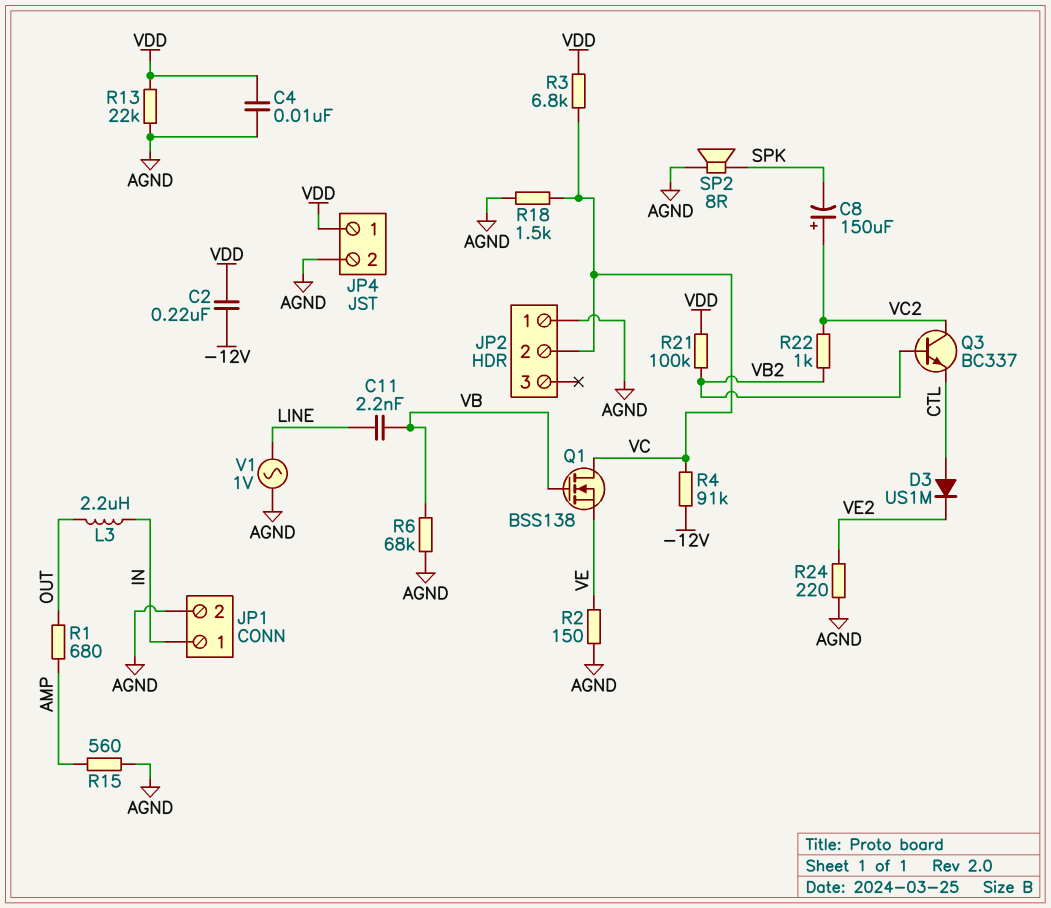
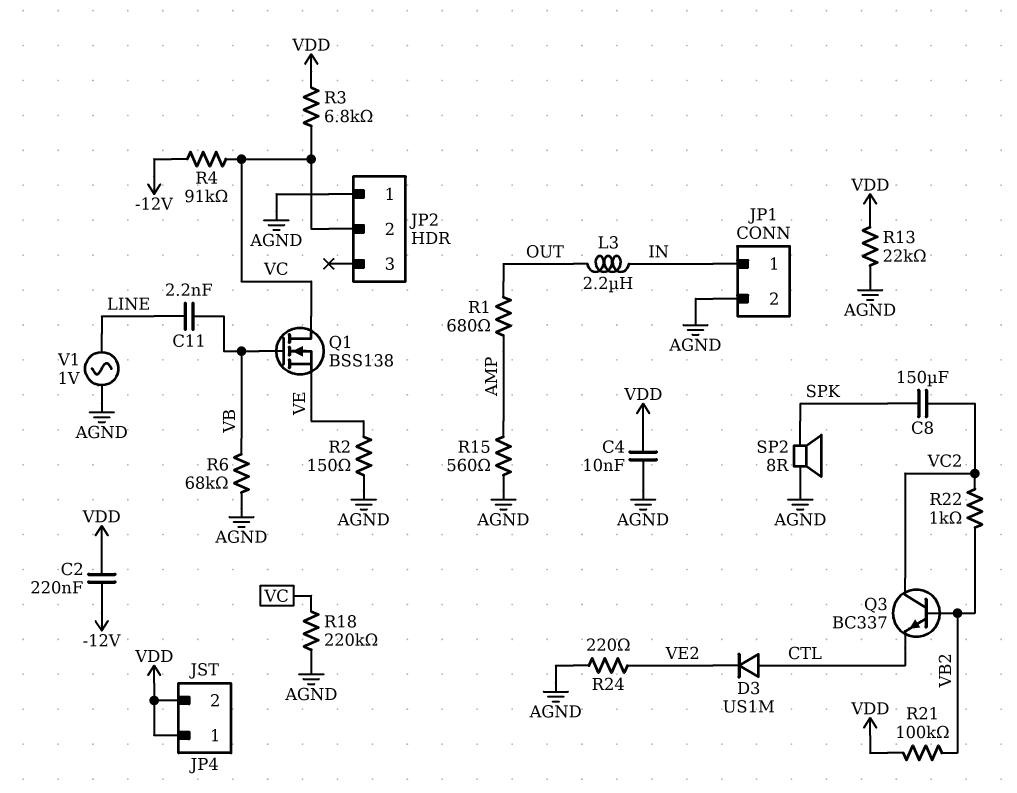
C8: 150uF (plus VC2, minus SPK) -> 150uF (SPK, VC2)
JP4 pin 2: AGND -> VDD
R18: 1.5k (AGND, VC) -> 220k (AGND, VC)

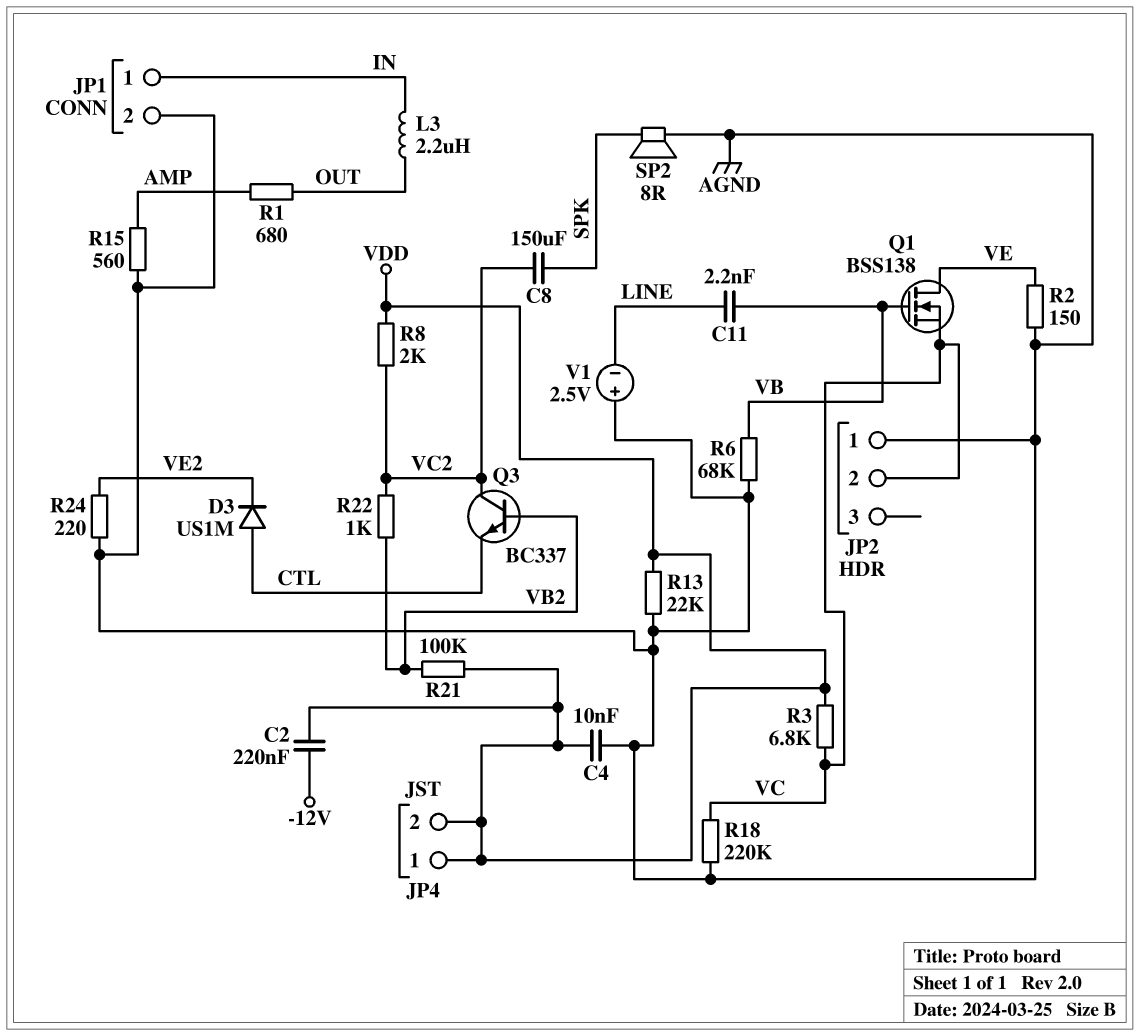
Q1: NMOS BSS138 (G VB, D VC, S VE) -> NMOS BSS138 (G VB, D VE, S VC)
R4: 91k (-12V, VC) -> none
R8: none -> 2k (VC2, VDD)
V1: AC 1V (AGND, LINE) -> 2.5V (plus AGND, minus LINE)

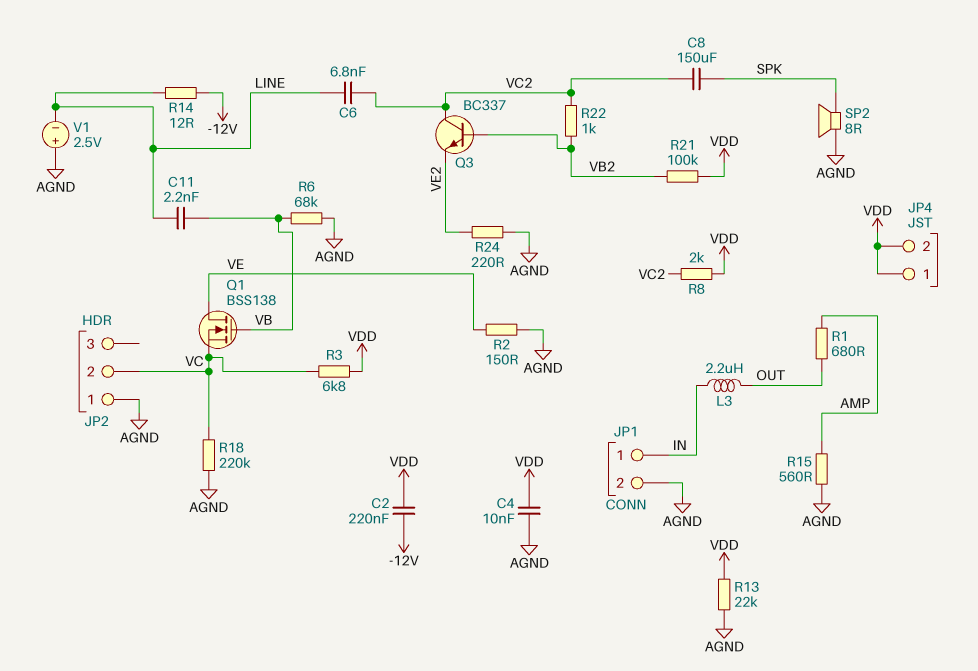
C6: none -> 6.8nF (LINE, VC2)
D3: diode US1M (A CTL, K VE2) -> none
Q3: NPN BC337 (B VB2, C VC2, E CTL) -> NPN BC337 (B VB2, C VC2, E VE2)
R14: none -> 12 (-12V, LINE)

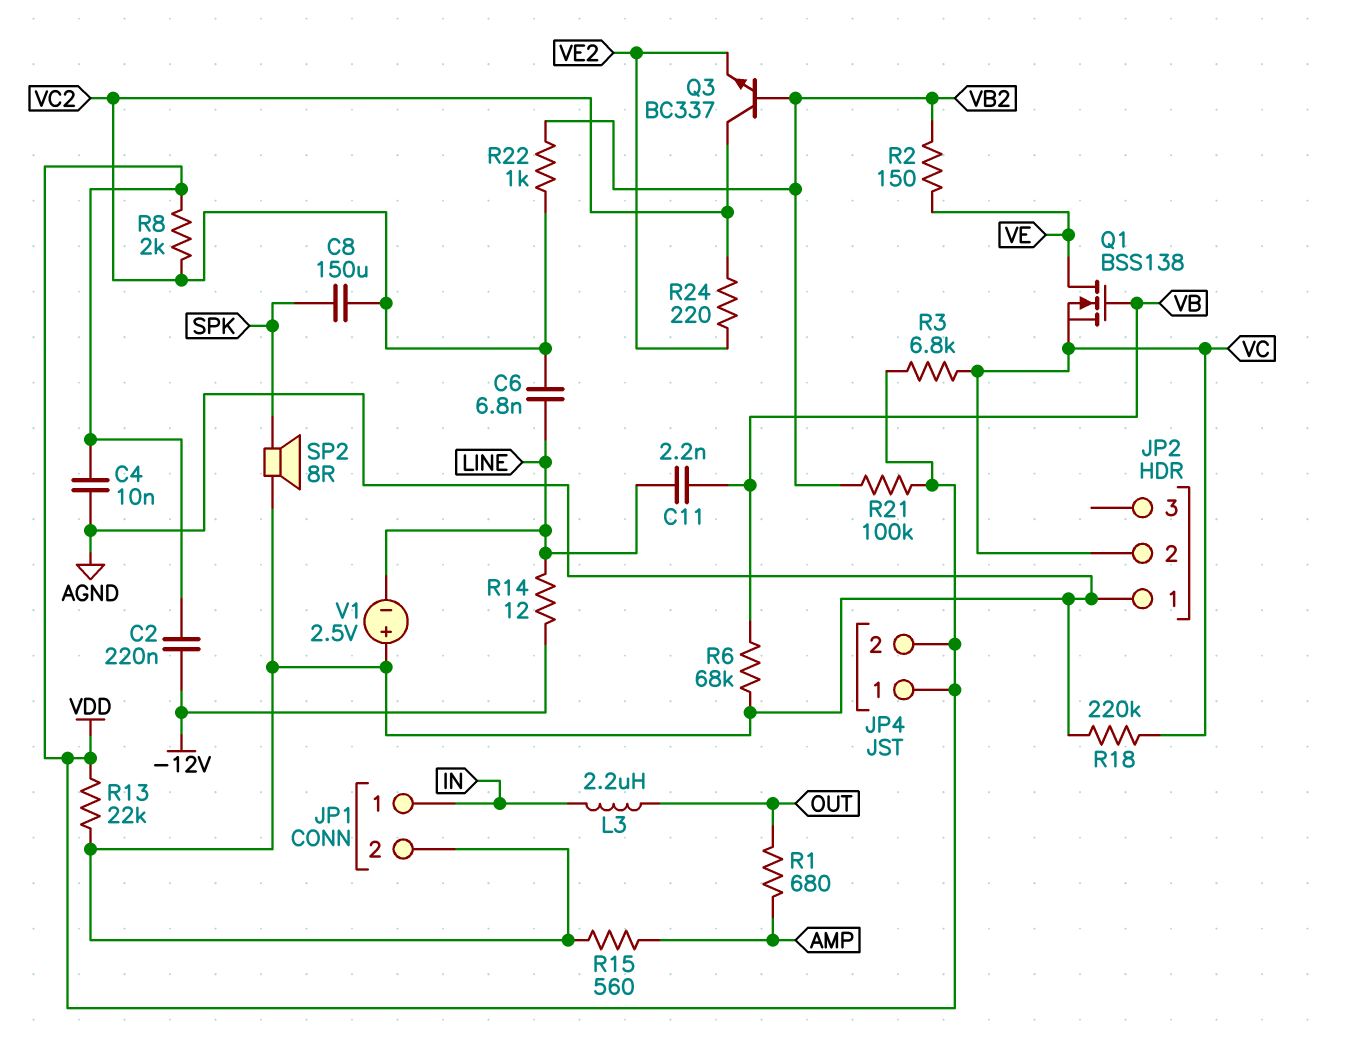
R2: 150 (AGND, VE) -> 150 (VB2, VE)
R24: 220 (AGND, VE2) -> 220 (VC2, VE2)

